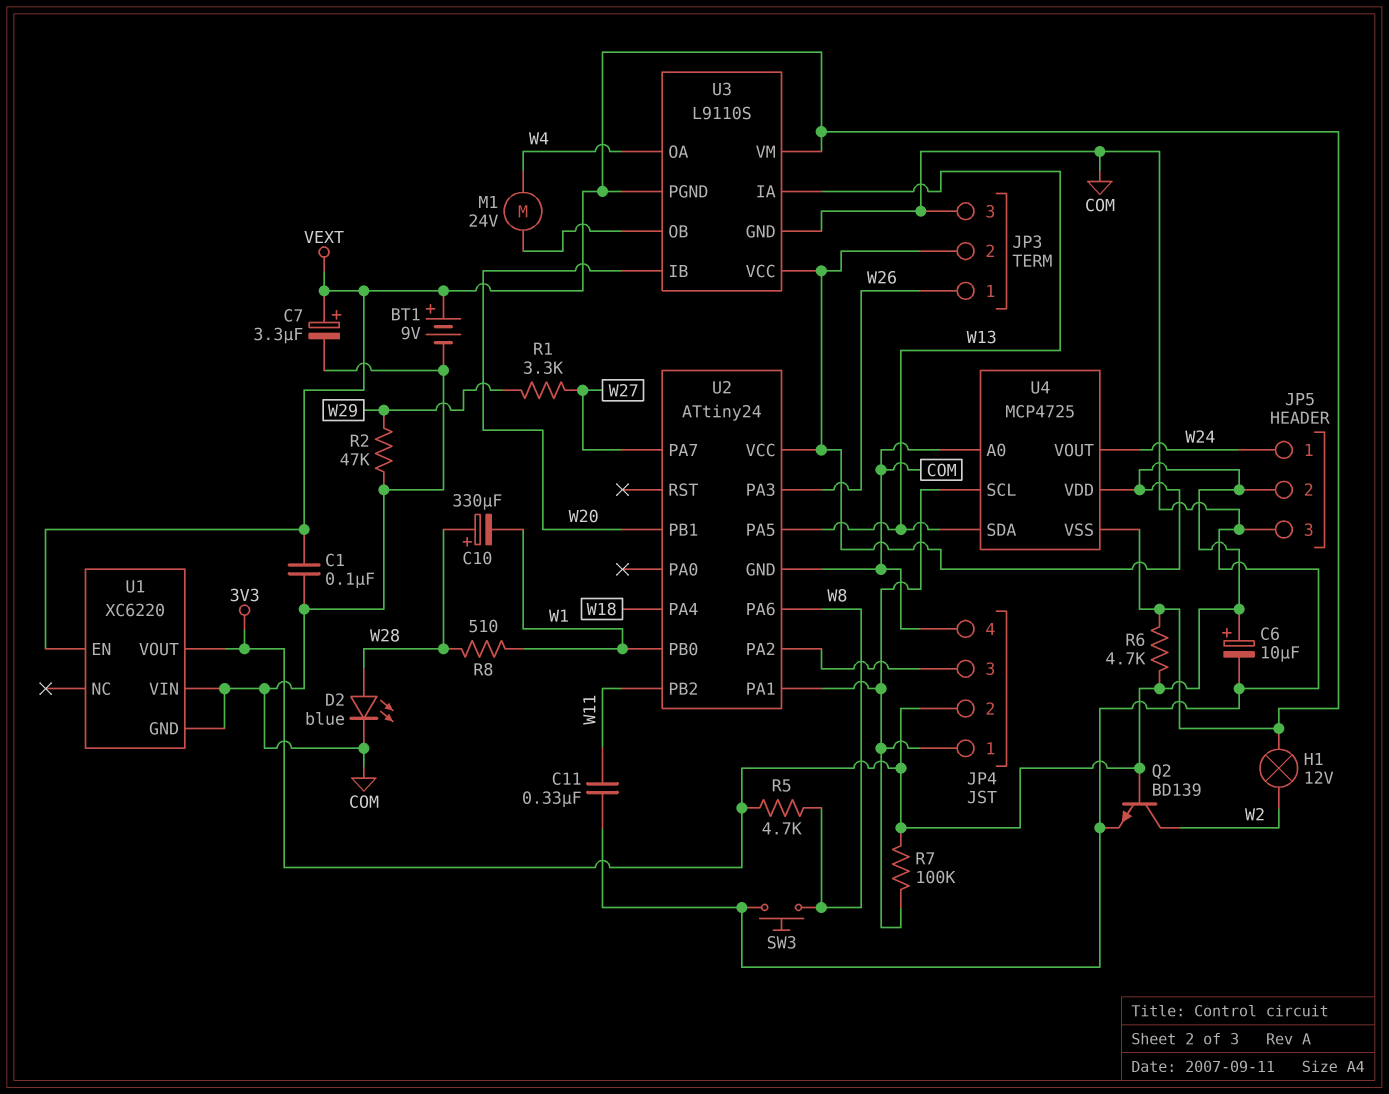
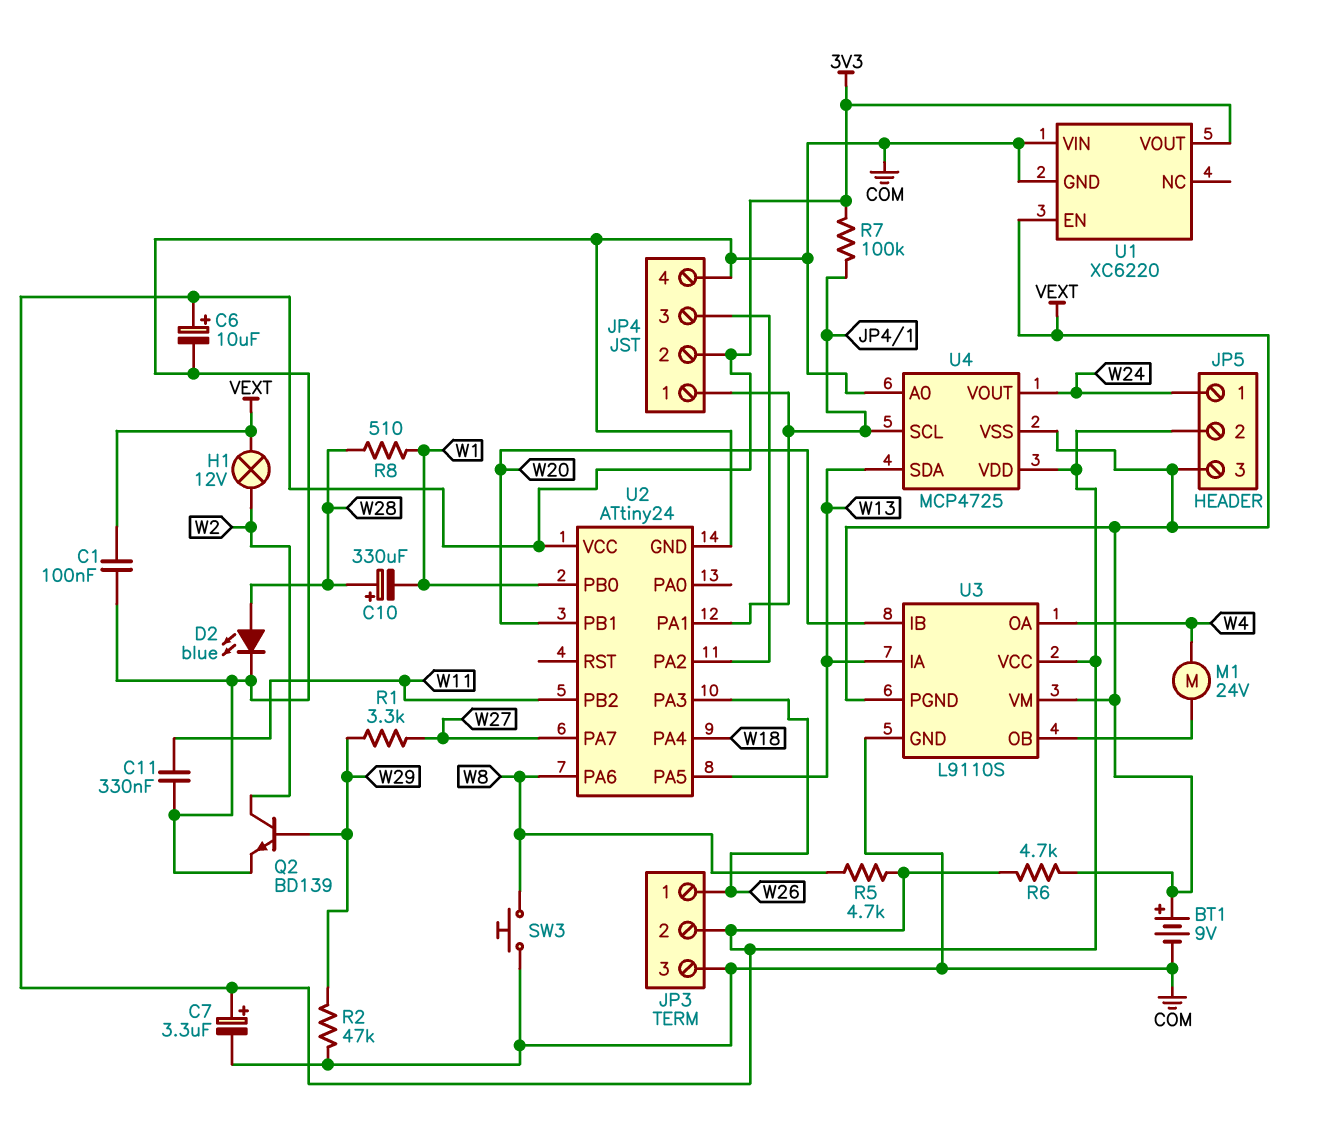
C7: 3.3uF (plus VEXT, minus COM) -> 3.3uF (plus 3V3, minus COM)
JP5 pin 3: COM -> VEXT
Q2: NPN BD139 (B 3V3, C W2, E COM) -> NPN BD139 (B W29, C W2, E COM)

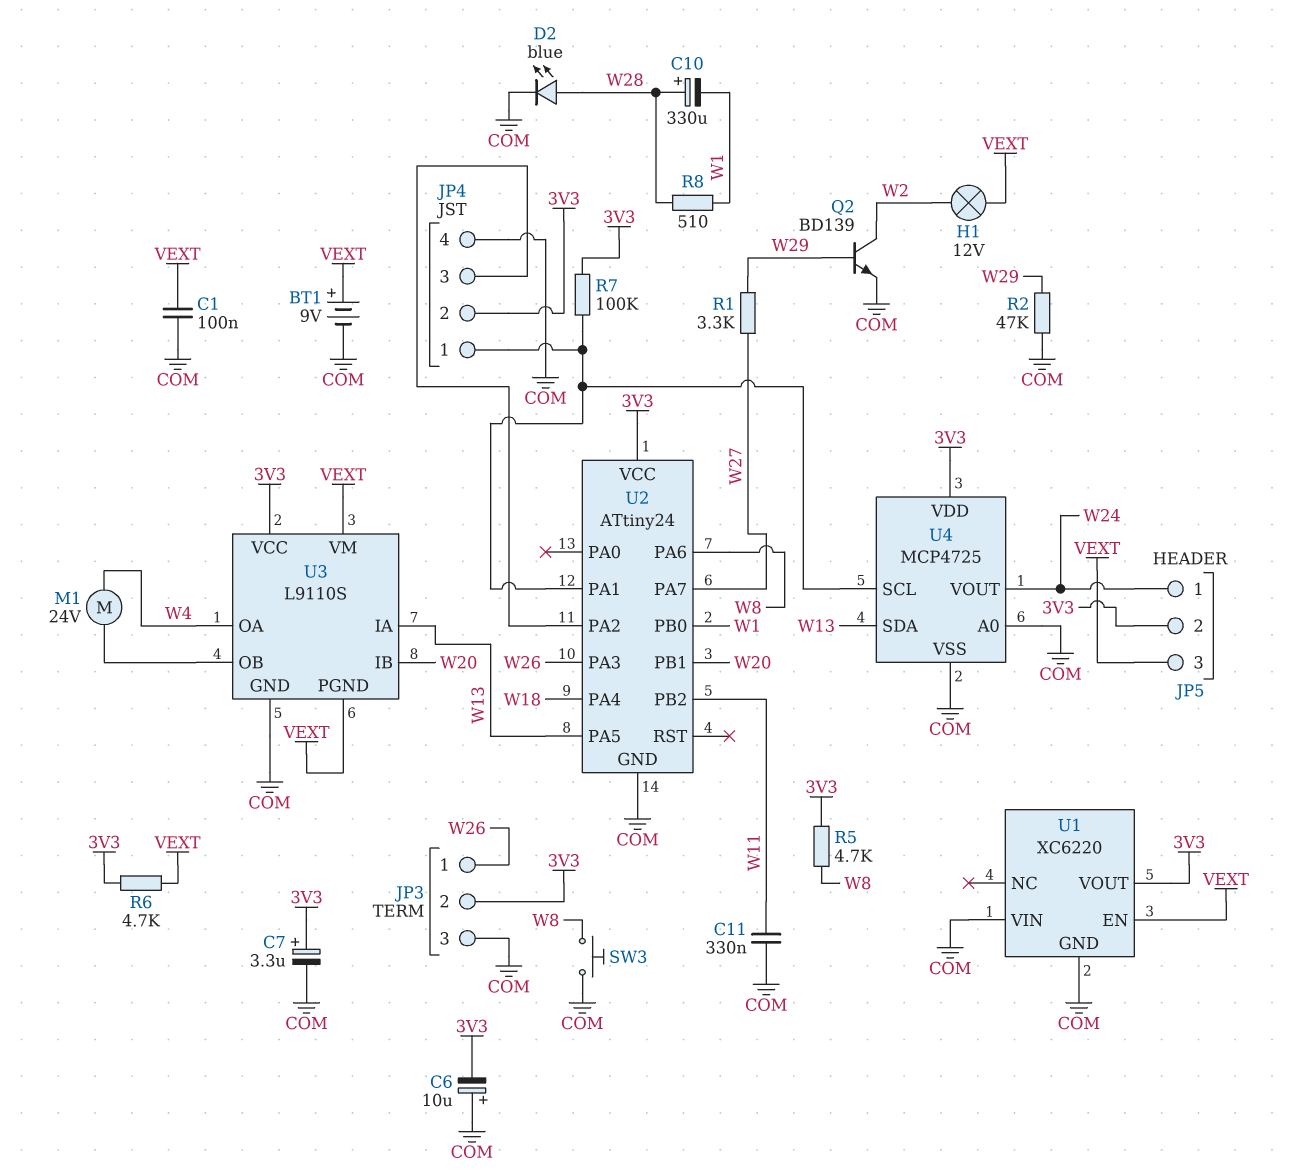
C6: 10uF (plus 3V3, minus COM) -> 10uF (plus COM, minus 3V3)
U4 pin VSS: VEXT -> COM

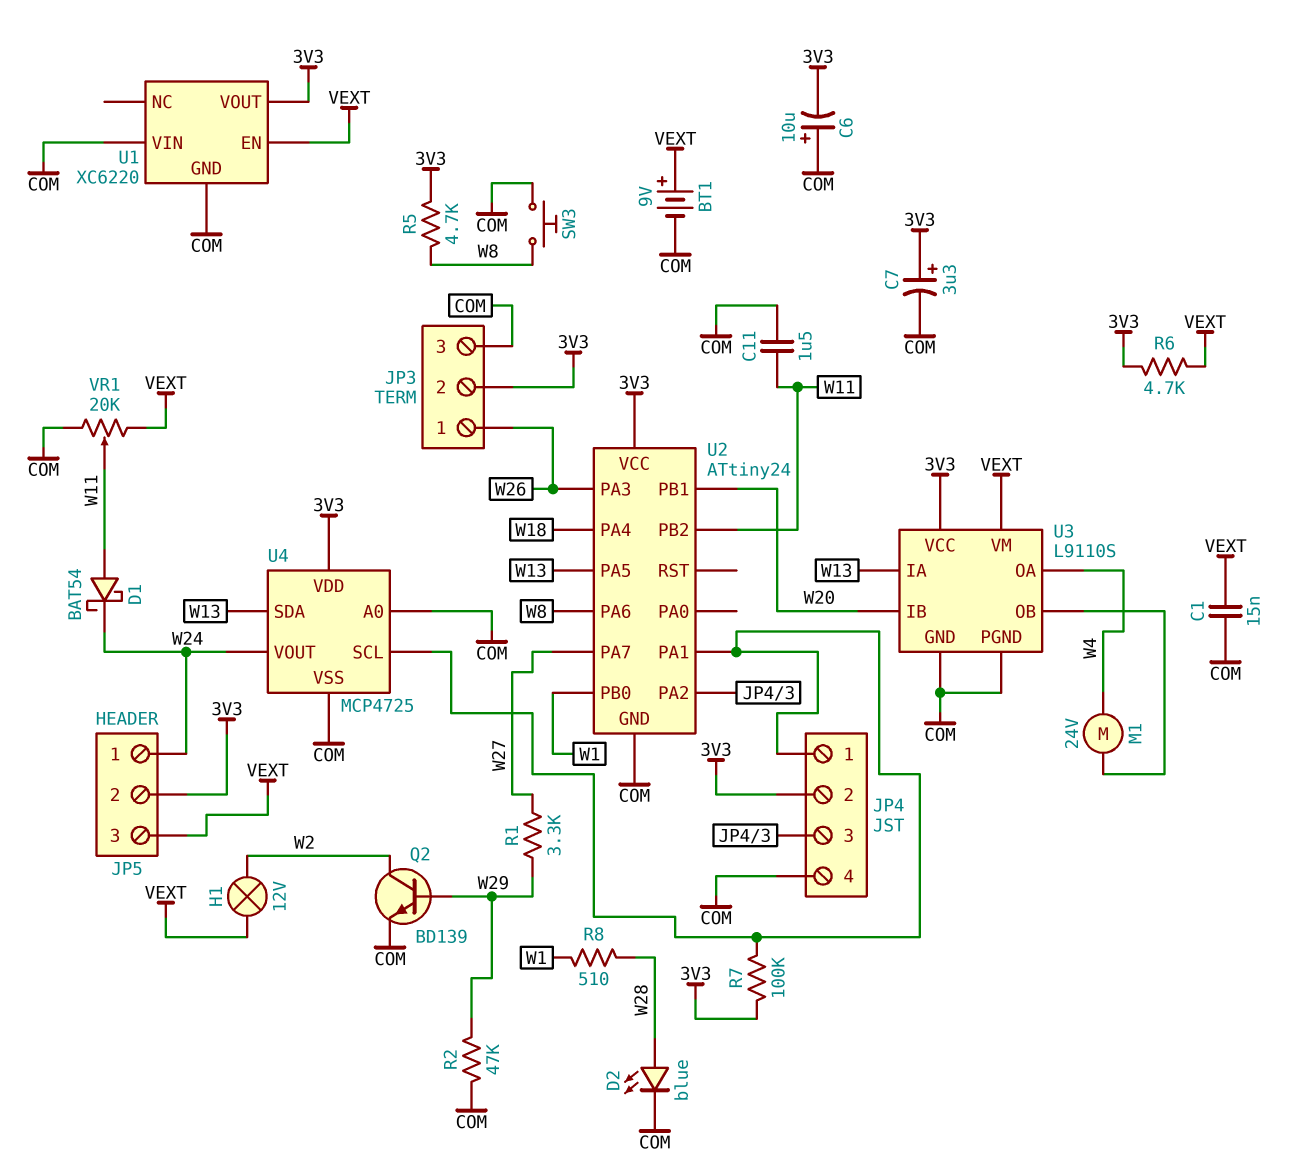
C1: 100nF (COM, VEXT) -> 15nF (COM, VEXT)
C10: 330uF (plus W28, minus W1) -> none
C11: 330nF (COM, W11) -> 1.5uF (COM, W11)
D1: none -> schottky BAT54 (A W11, K W24)
U3 pin PGND: VEXT -> COM
VR1: none -> 20k (COM, VEXT, wiper W11)

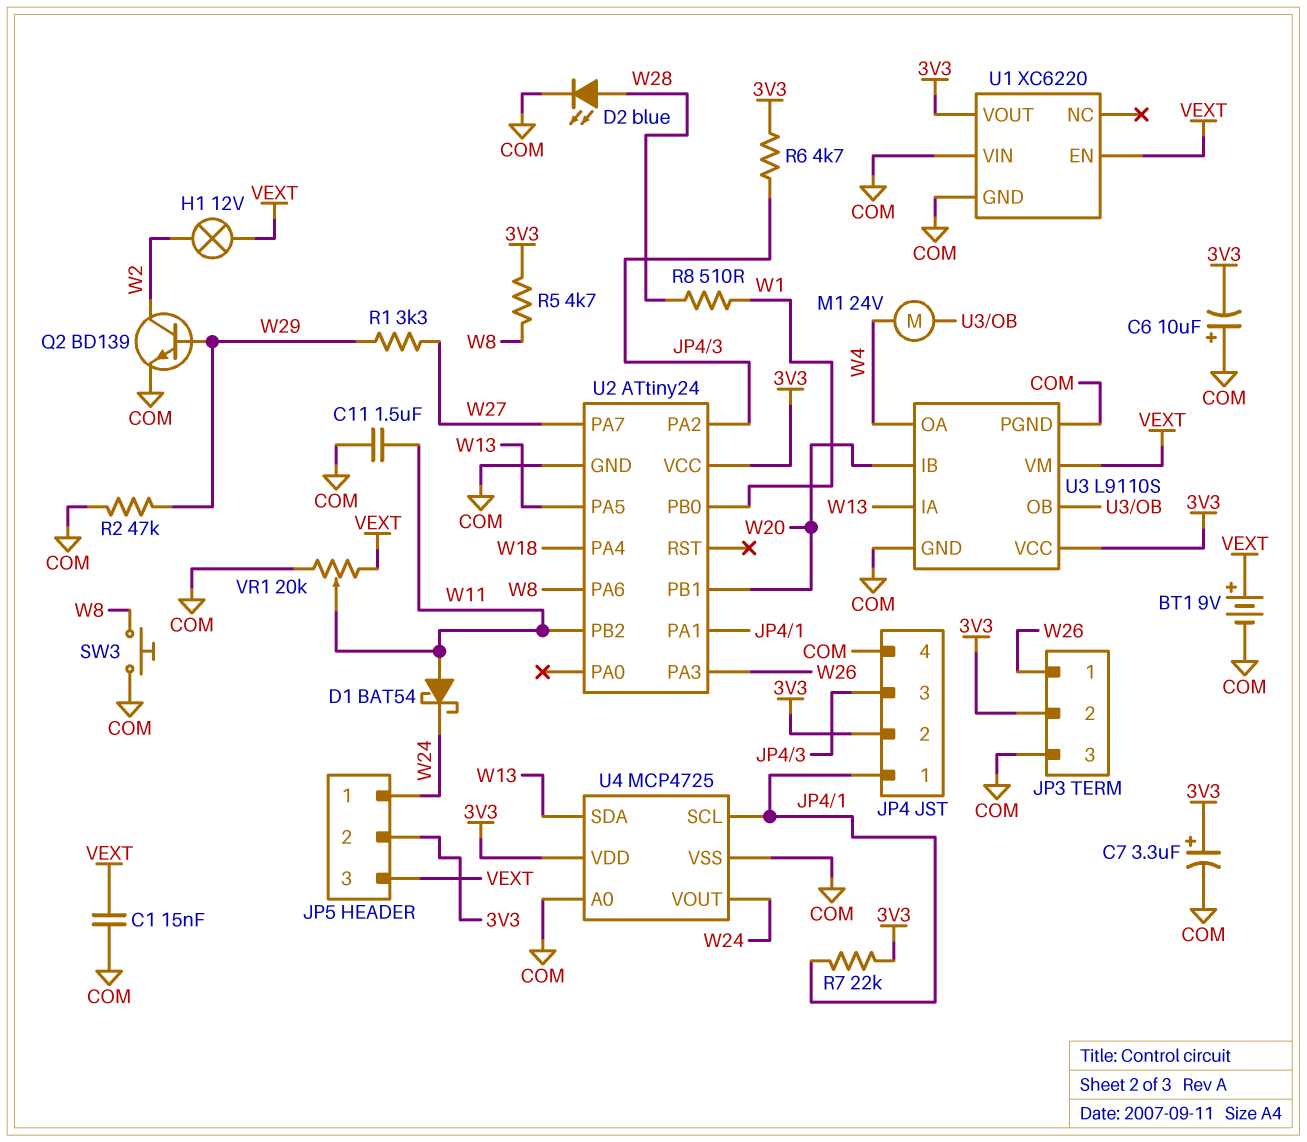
R6: 4.7k (3V3, VEXT) -> 4.7k (3V3, JP4/3)
R7: 100k (3V3, JP4/1) -> 22k (3V3, JP4/1)

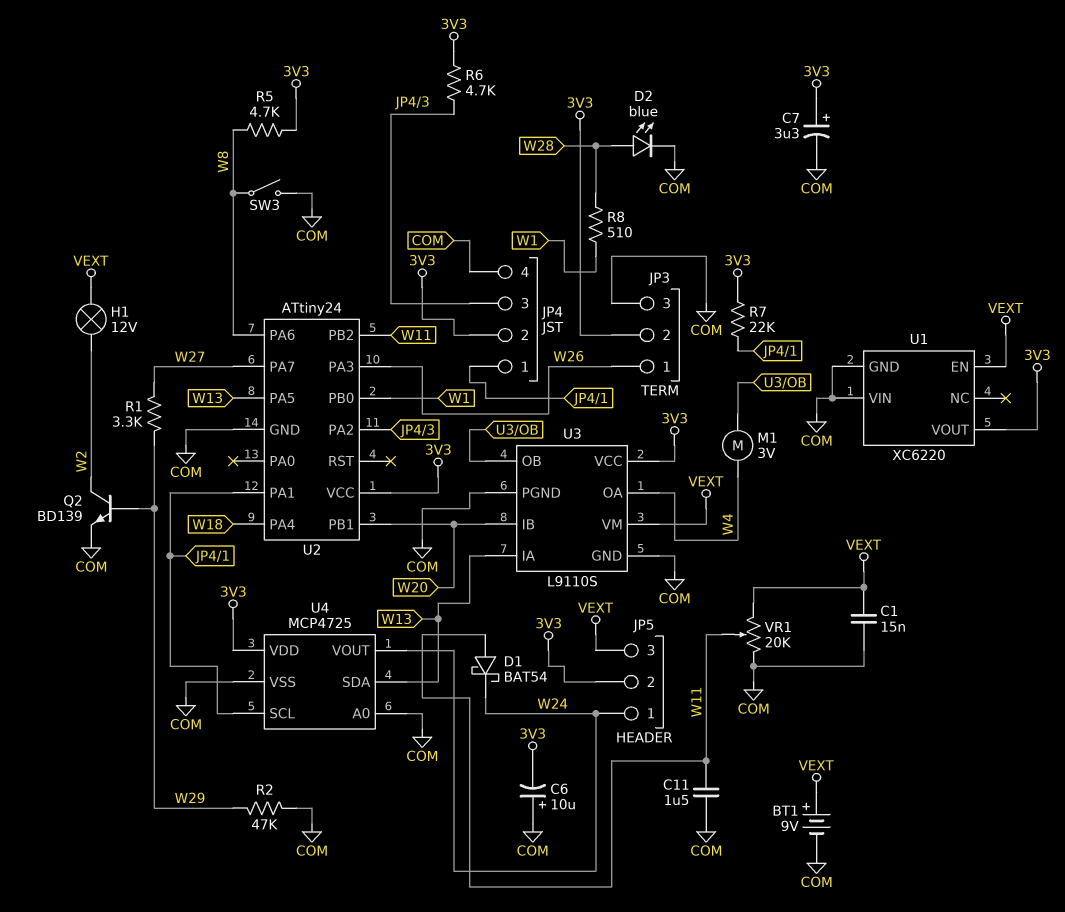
M1: motor 24V (U3/OB, W4) -> motor 3V (U3/OB, W4)
SW3: button (COM, W8) -> switch (COM, W8)

